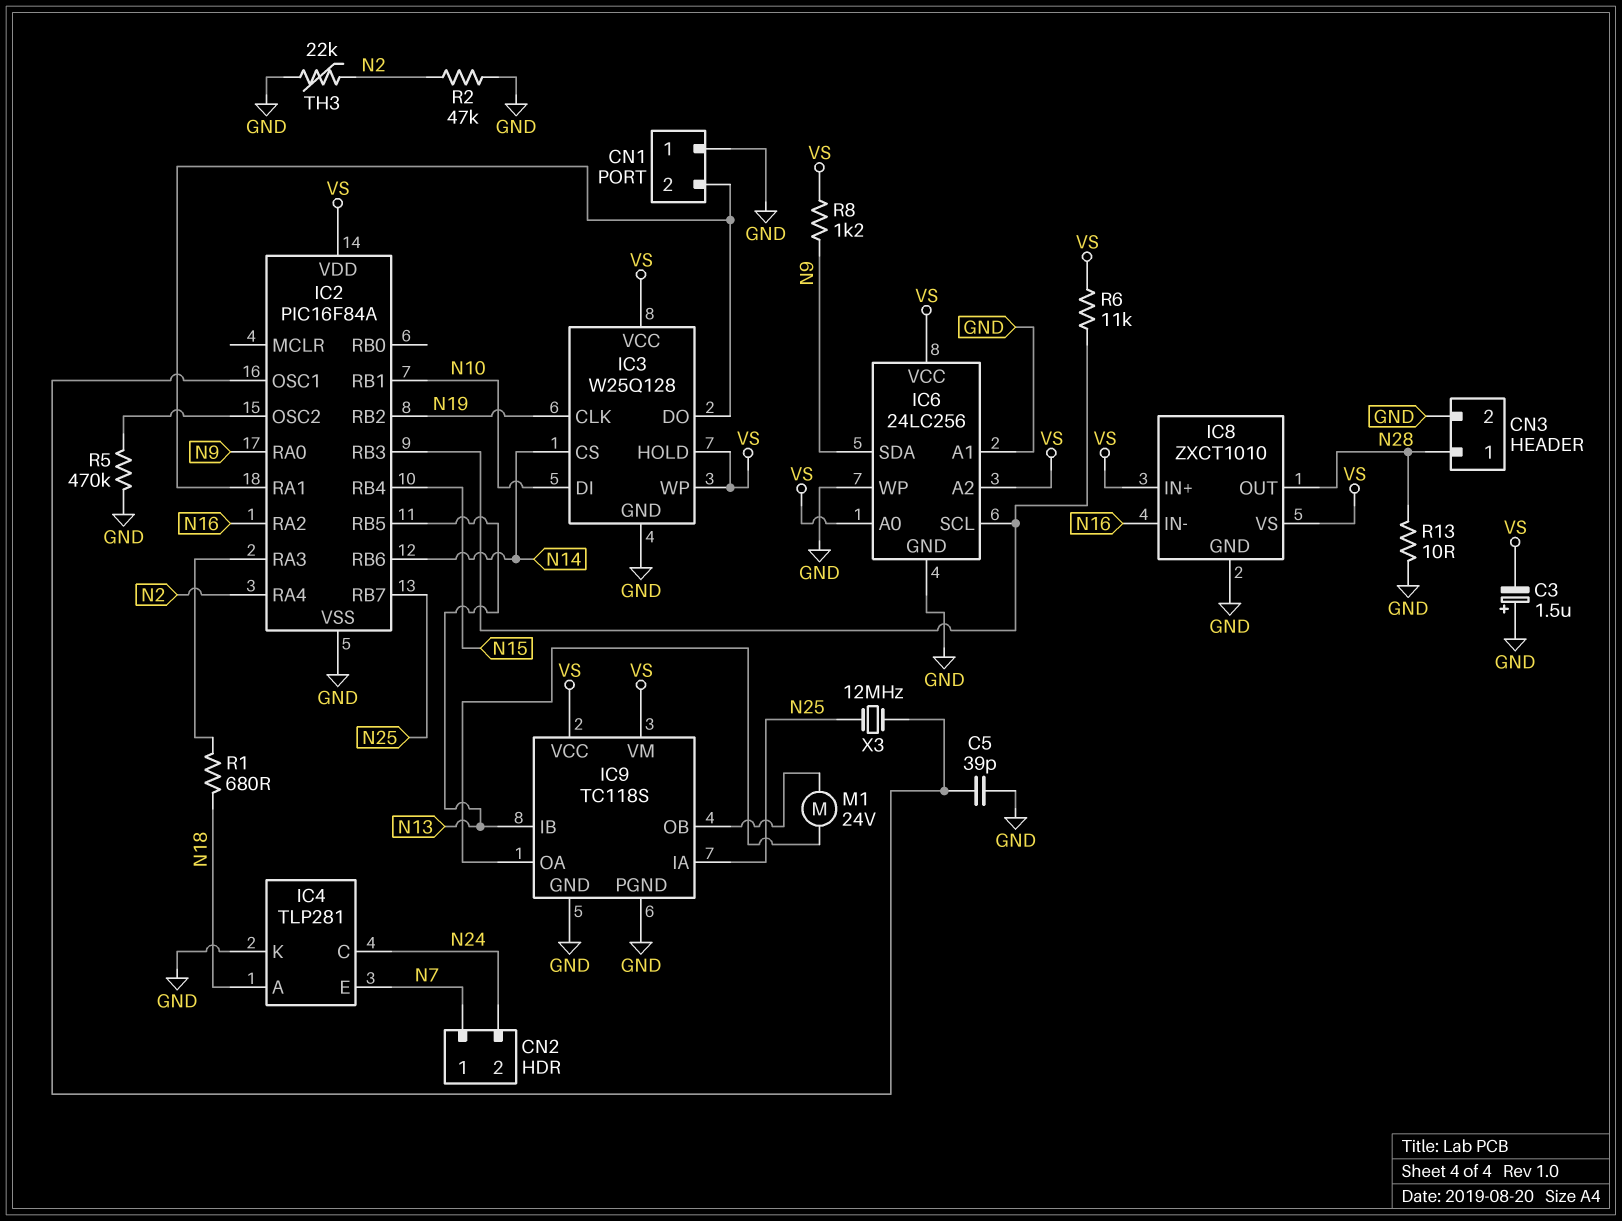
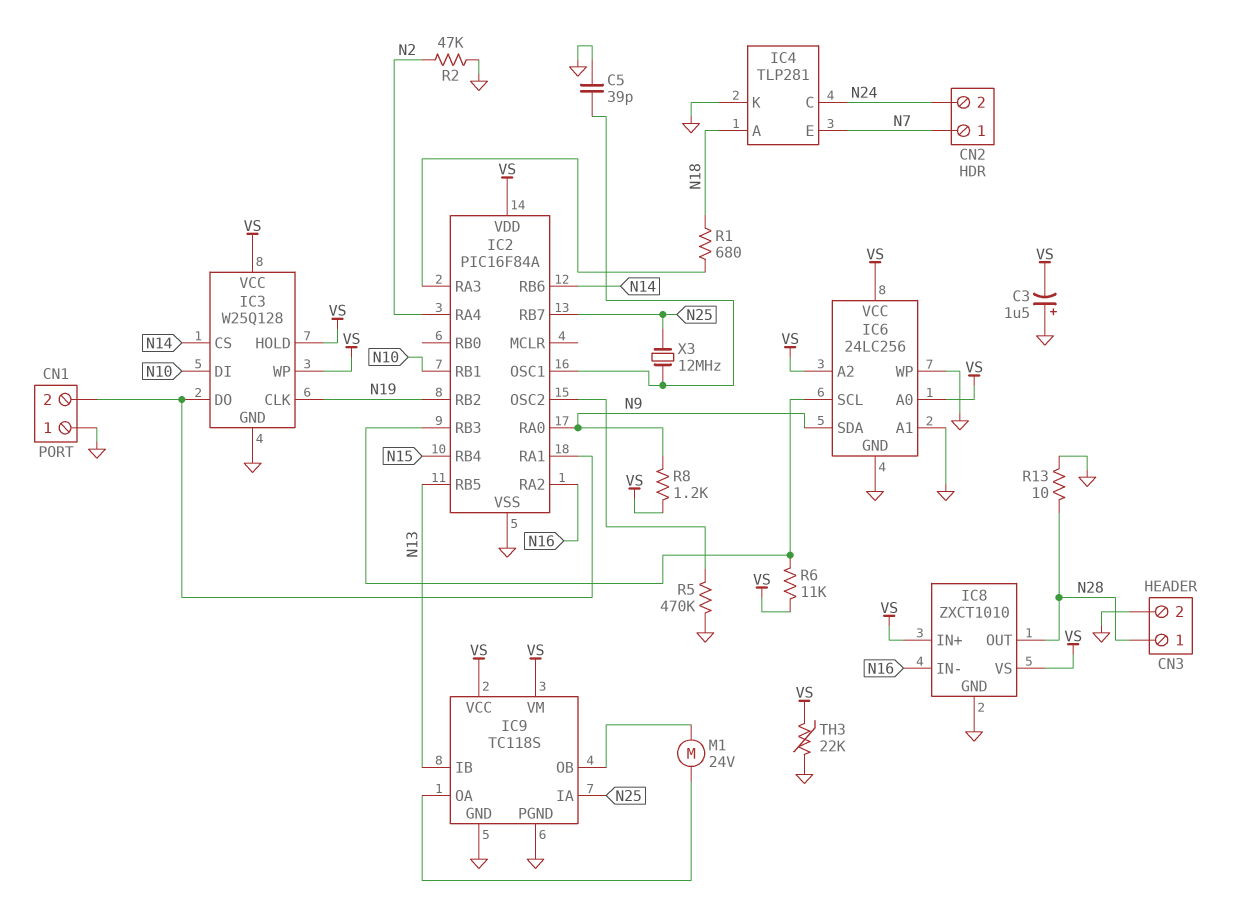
TH3: 22k (GND, N2) -> 22k (GND, VS)

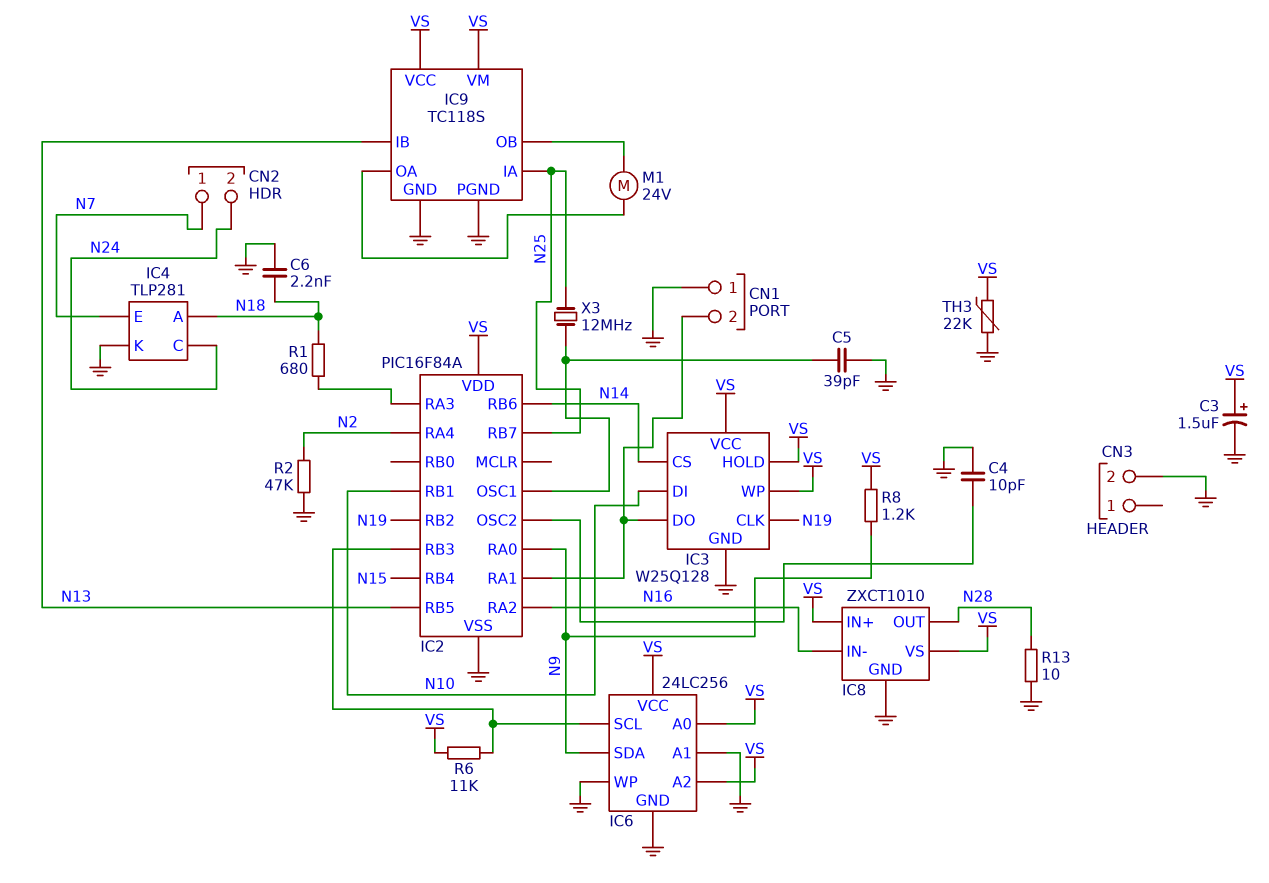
C3: 1.5uF (plus GND, minus VS) -> 1.5uF (plus VS, minus GND)
C4: none -> 10pF (GND, IC2/OSC2)
C6: none -> 2.2nF (GND, N18)
CN3 pin 1: N28 -> none
R5: 470k (GND, IC2/OSC2) -> none

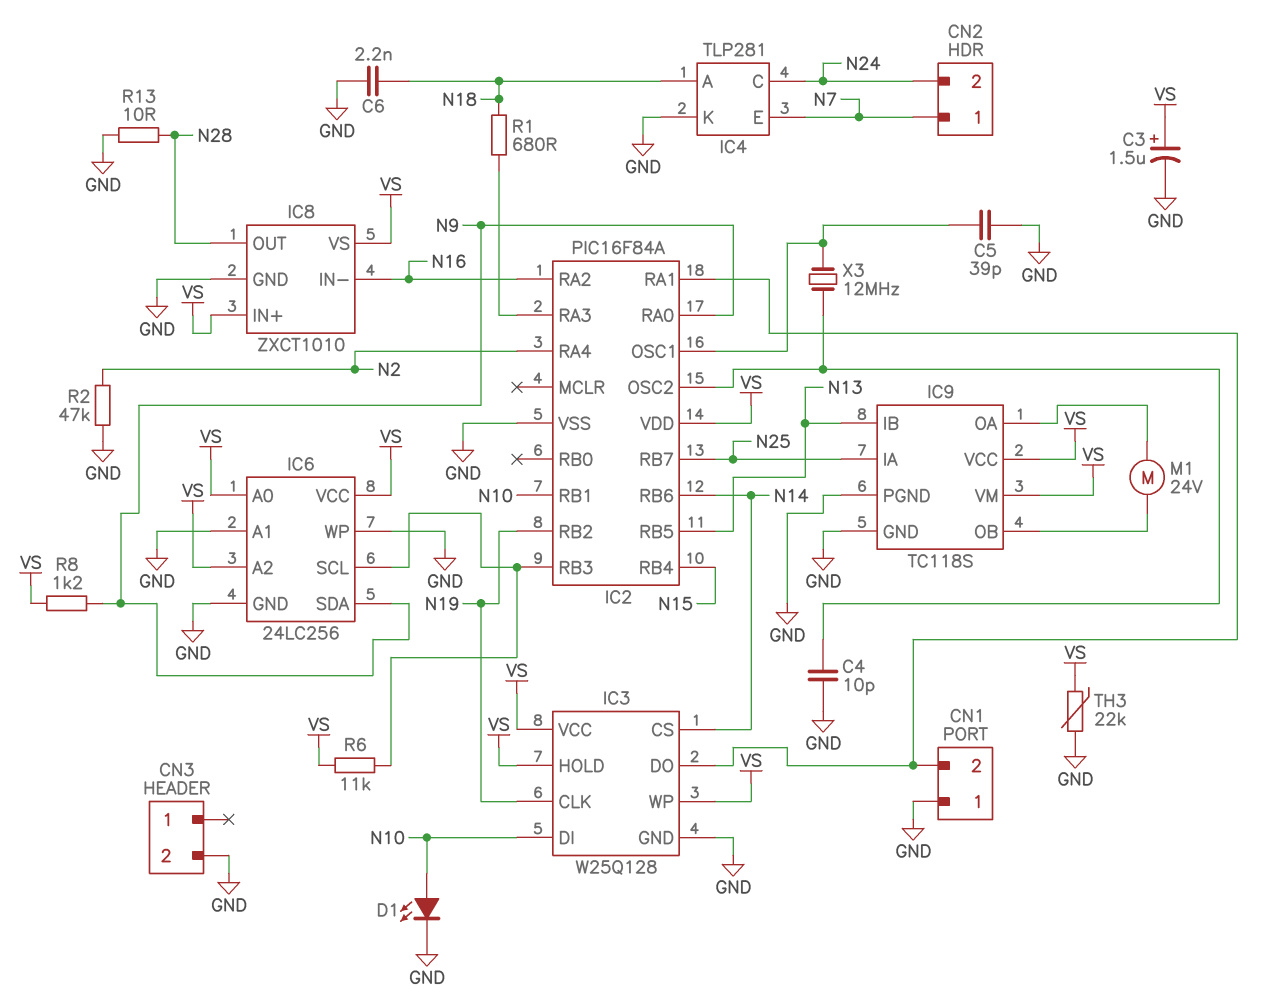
D1: none -> LED (A N10, K GND)
X3: 12MHz (IC2/OSC1, N25) -> 12MHz (IC2/OSC1, IC2/OSC2)

